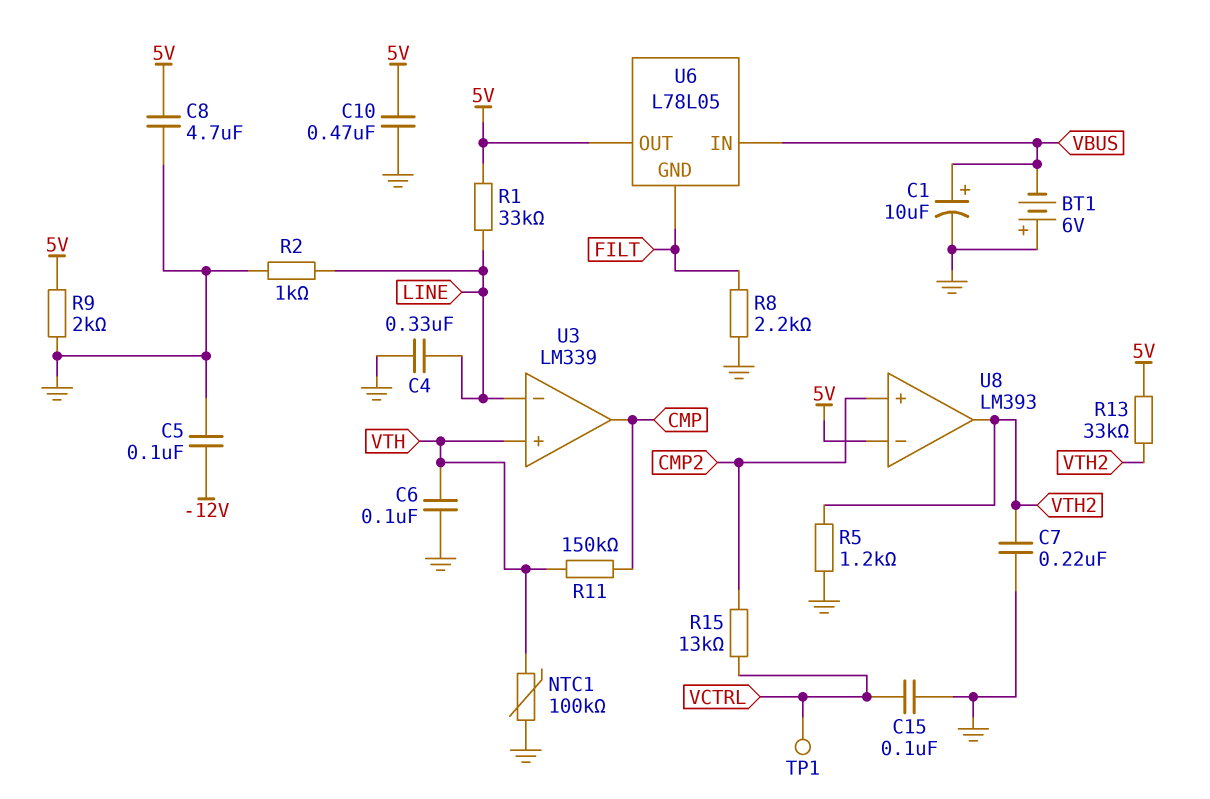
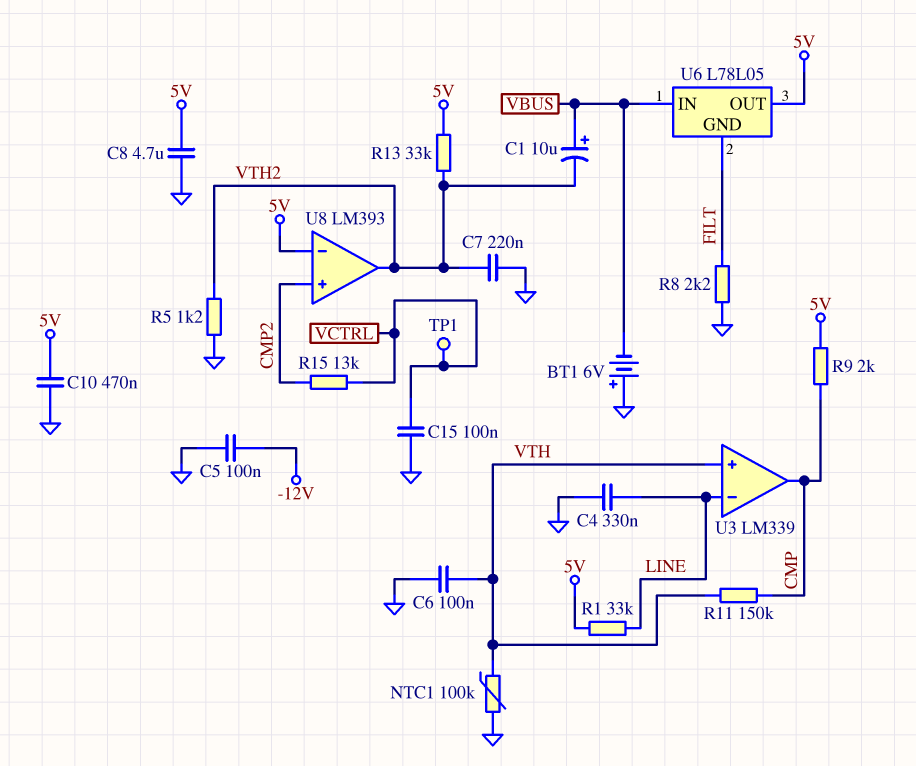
C1: 10uF (plus VBUS, minus GND) -> 10uF (plus VBUS, minus VTH2)
R2: 1k (GND, LINE) -> none
R9: 2k (5V, GND) -> 2k (5V, CMP)

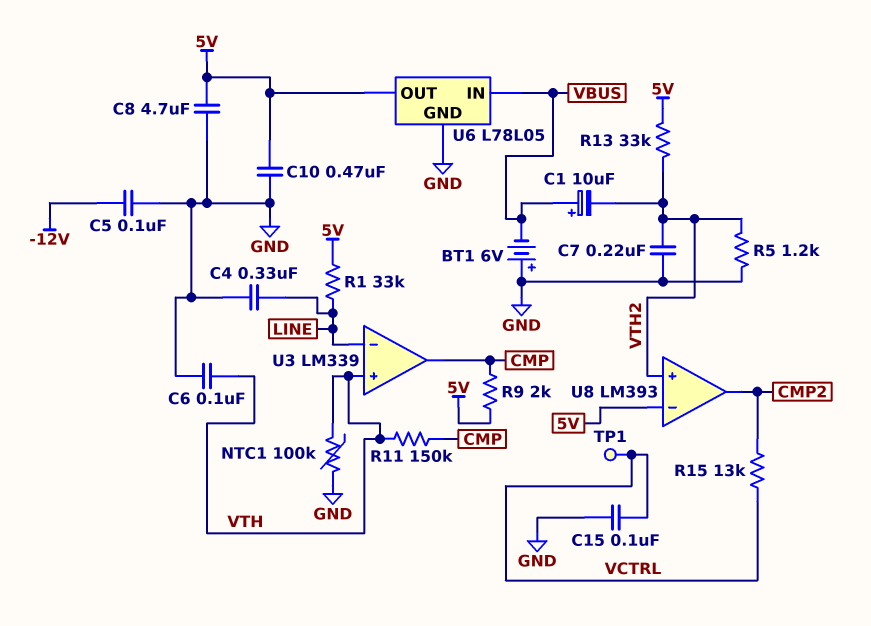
R8: 2.2k (FILT, GND) -> none
U6 pin GND: FILT -> GND
U8 pin in+: CMP2 -> VTH2
U8 pin out: VTH2 -> CMP2

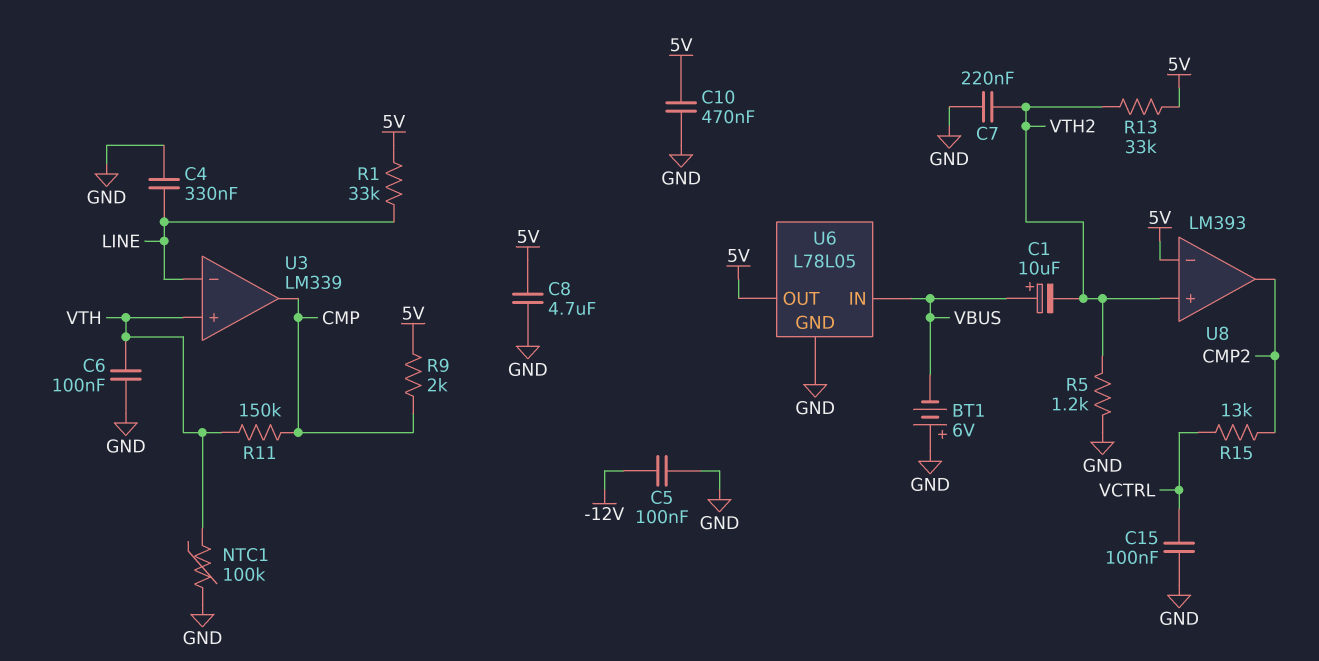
TP1: test point (VCTRL) -> none

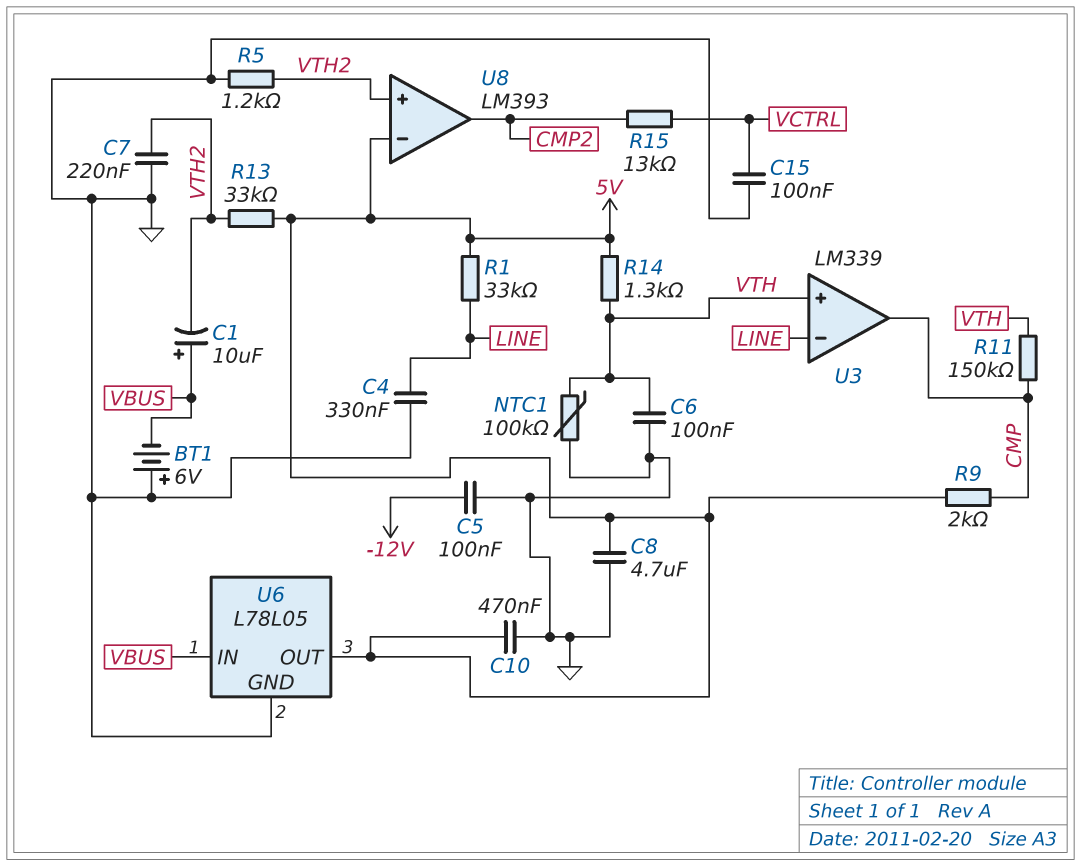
R14: none -> 1.3k (5V, VTH)

